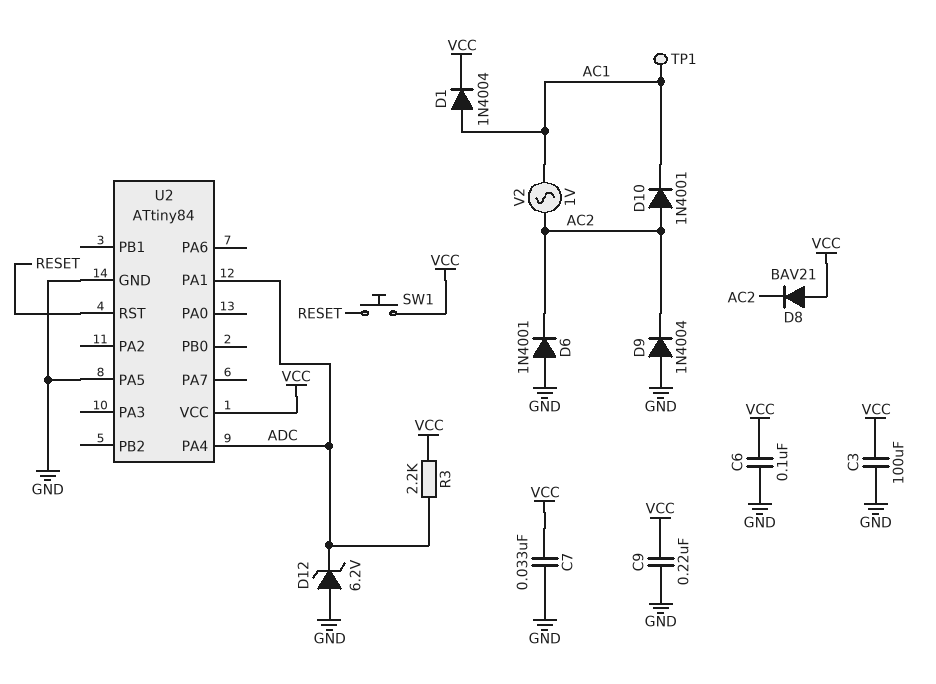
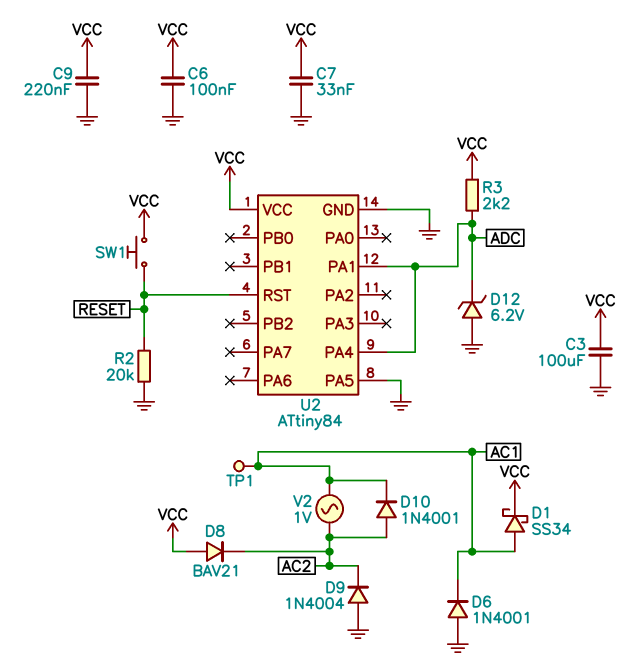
D1: diode 1N4004 (A AC1, K VCC) -> schottky SS34 (A AC1, K VCC)
D6: diode 1N4001 (A GND, K AC2) -> diode 1N4001 (A GND, K AC1)
R2: none -> 20k (GND, RESET)

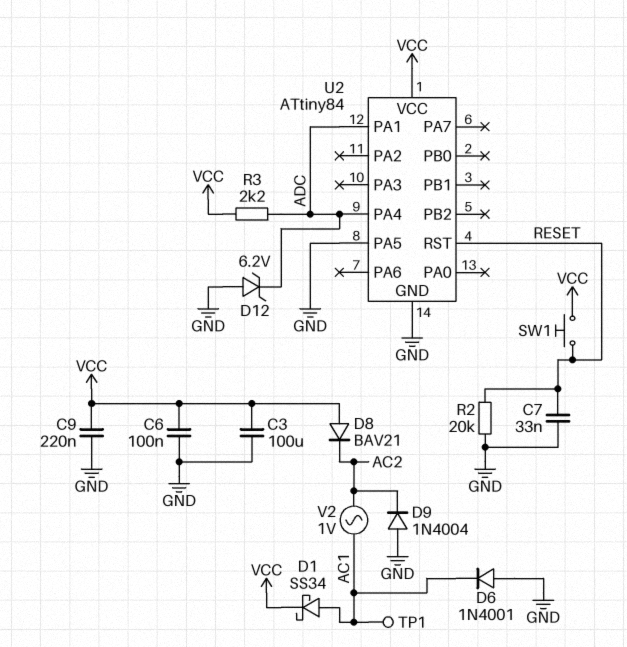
C7: 33nF (GND, VCC) -> 33nF (GND, RESET)
D10: diode 1N4001 (A AC2, K AC1) -> none

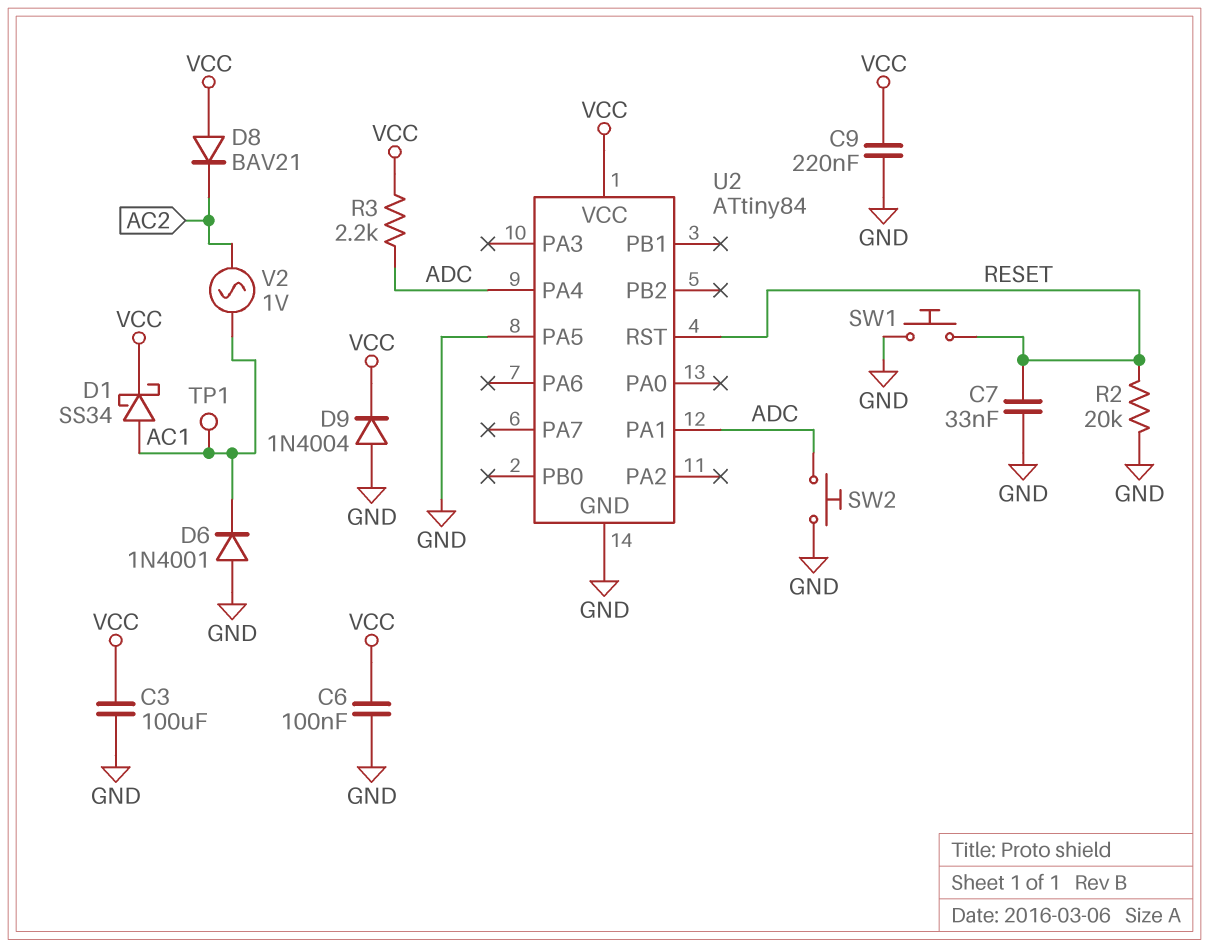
D9: diode 1N4004 (A GND, K AC2) -> diode 1N4004 (A GND, K VCC)
D12: zener 6.2V (A GND, K ADC) -> none
SW1: button (RESET, VCC) -> button (GND, RESET)
SW2: none -> button (ADC, GND)

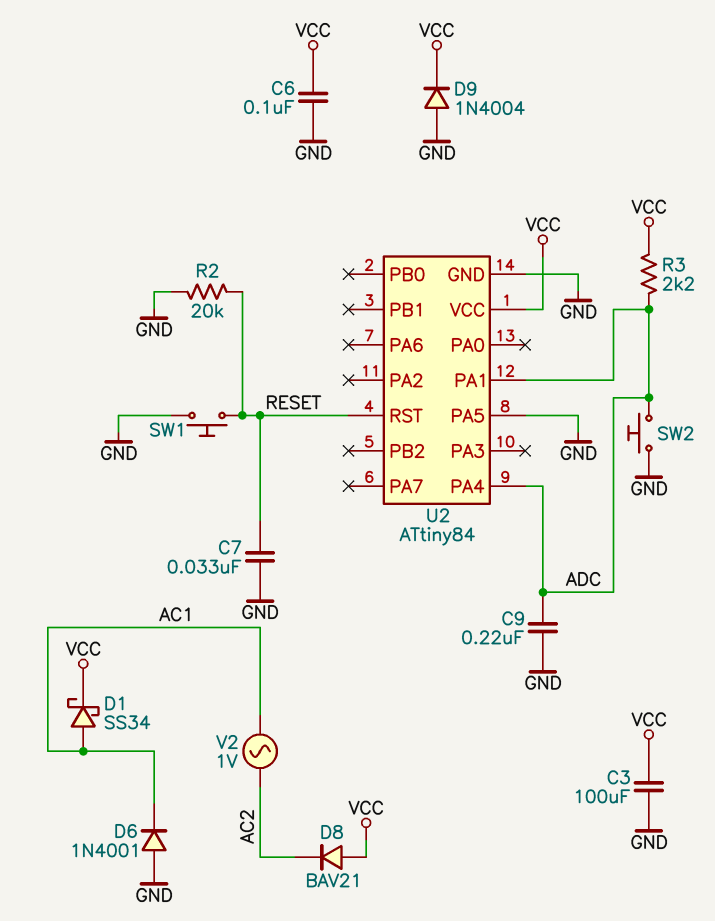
C9: 220nF (GND, VCC) -> 220nF (ADC, GND)
TP1: test point (AC1) -> none

